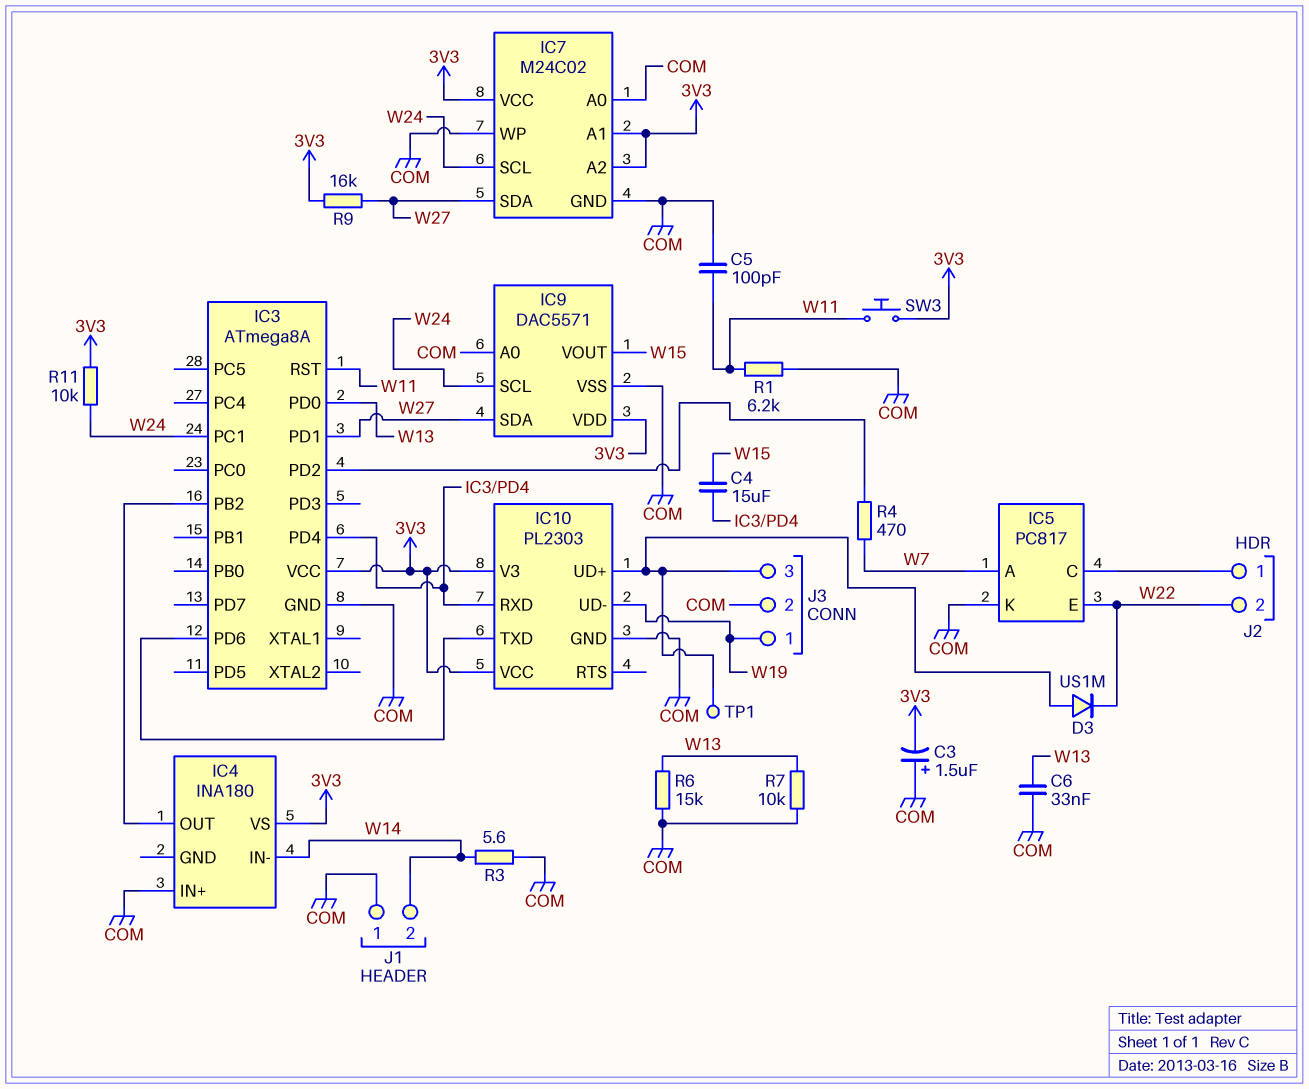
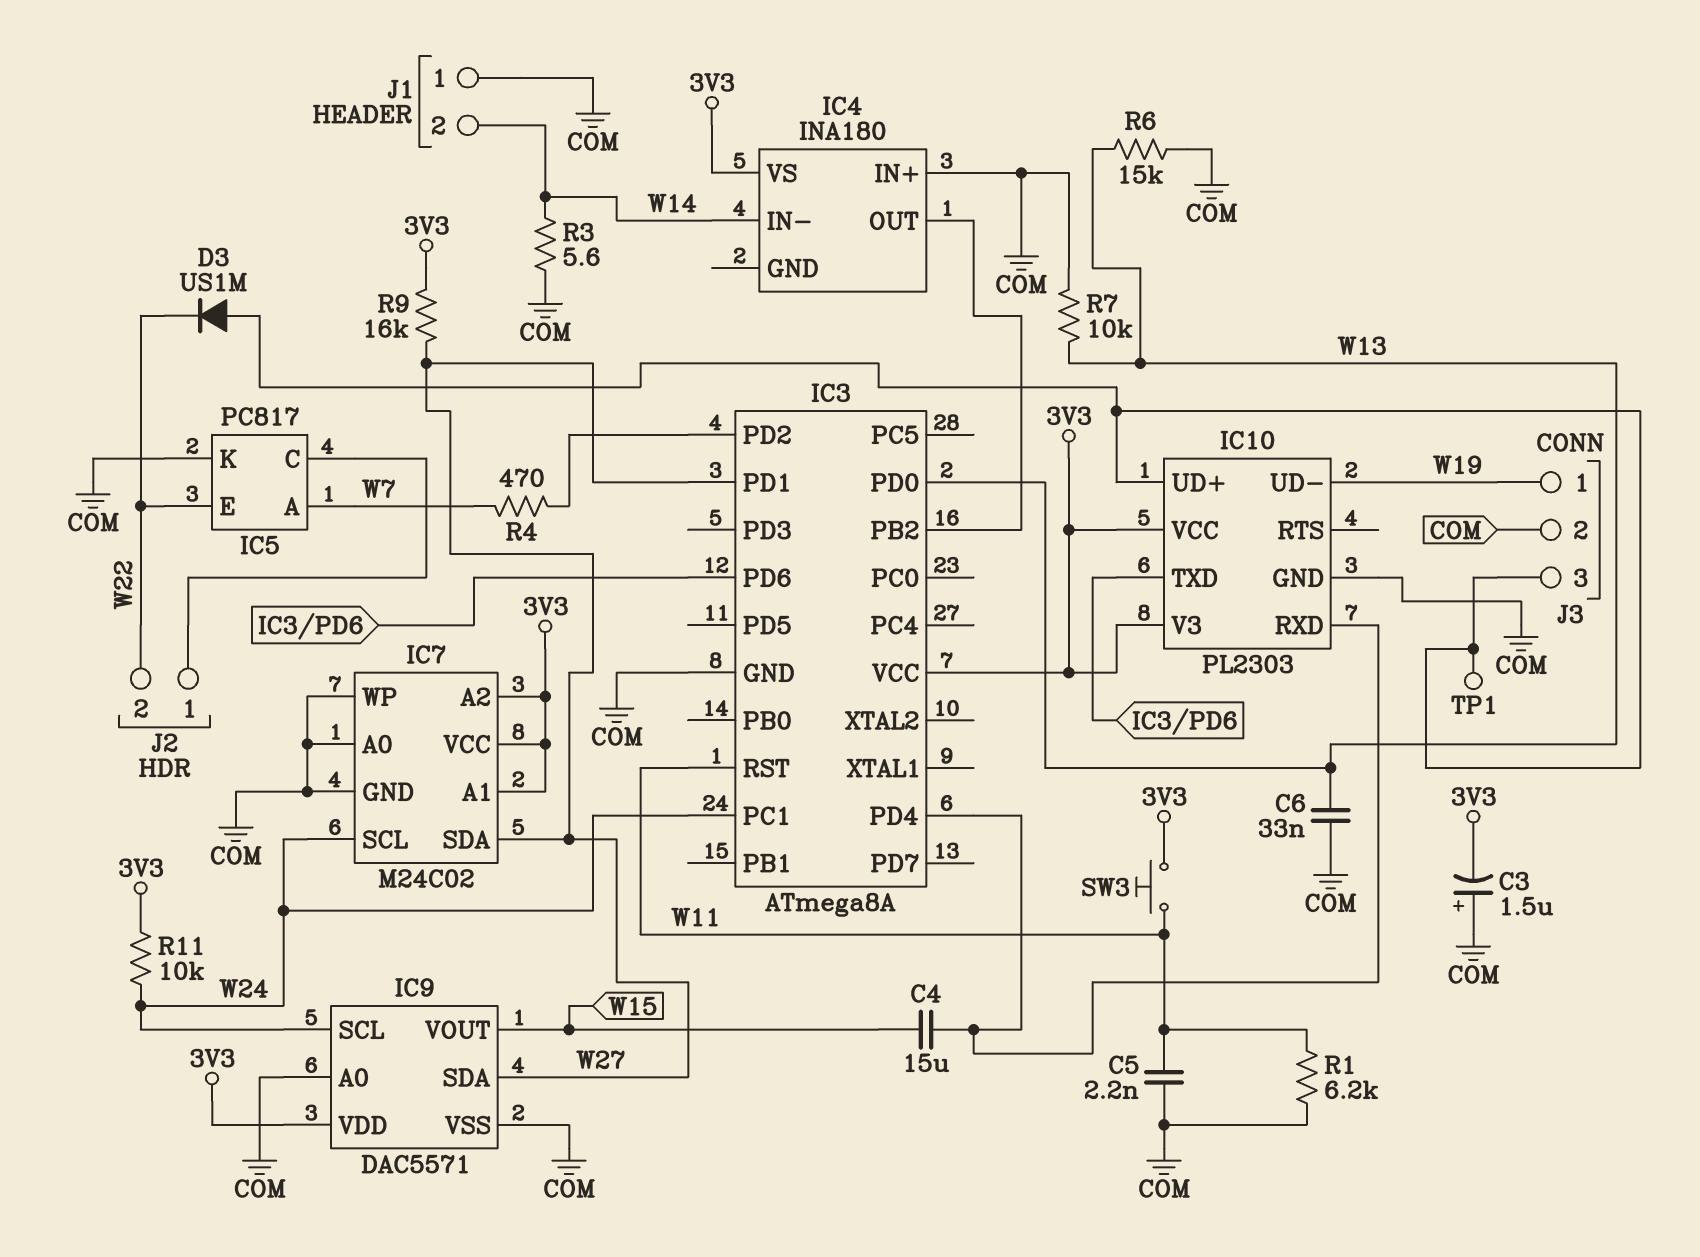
C5: 100pF (COM, W11) -> 2.2nF (COM, W11)

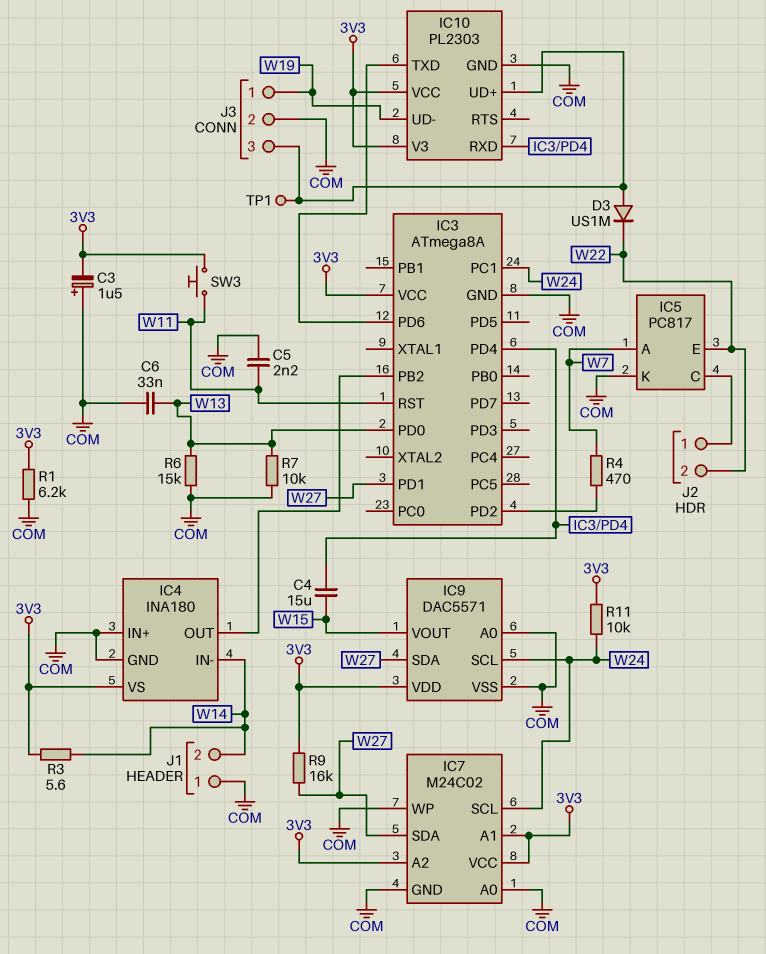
IC4 pin GND: none -> COM
R1: 6.2k (COM, W11) -> 6.2k (3V3, COM)
R3: 5.6 (COM, W14) -> 5.6 (3V3, W14)

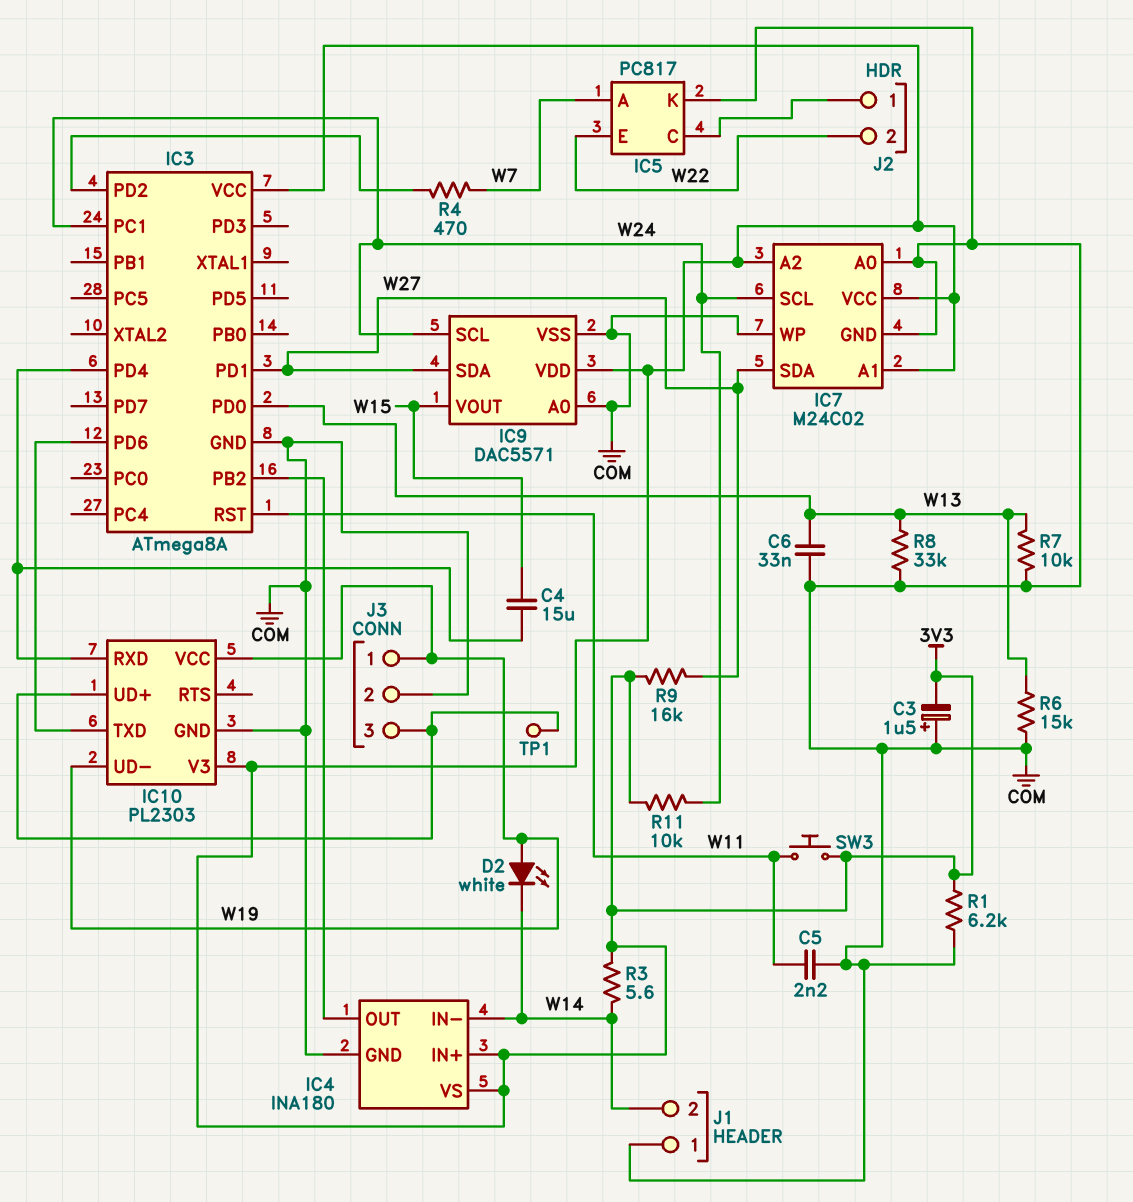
D2: none -> LED white (A W19, K W14)
D3: diode US1M (A IC10/UD+, K W22) -> none
IC4 pin IN+: COM -> 3V3
IC10 pin VCC: 3V3 -> W19
R8: none -> 33k (COM, W13)

